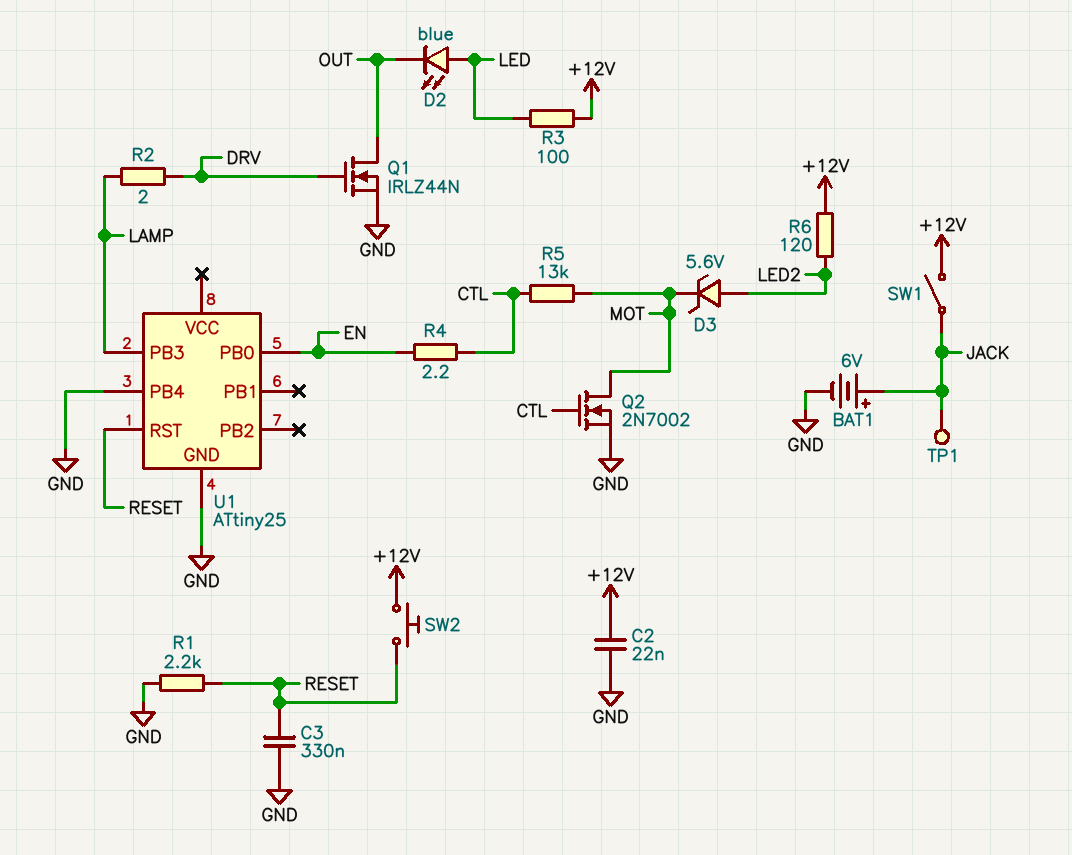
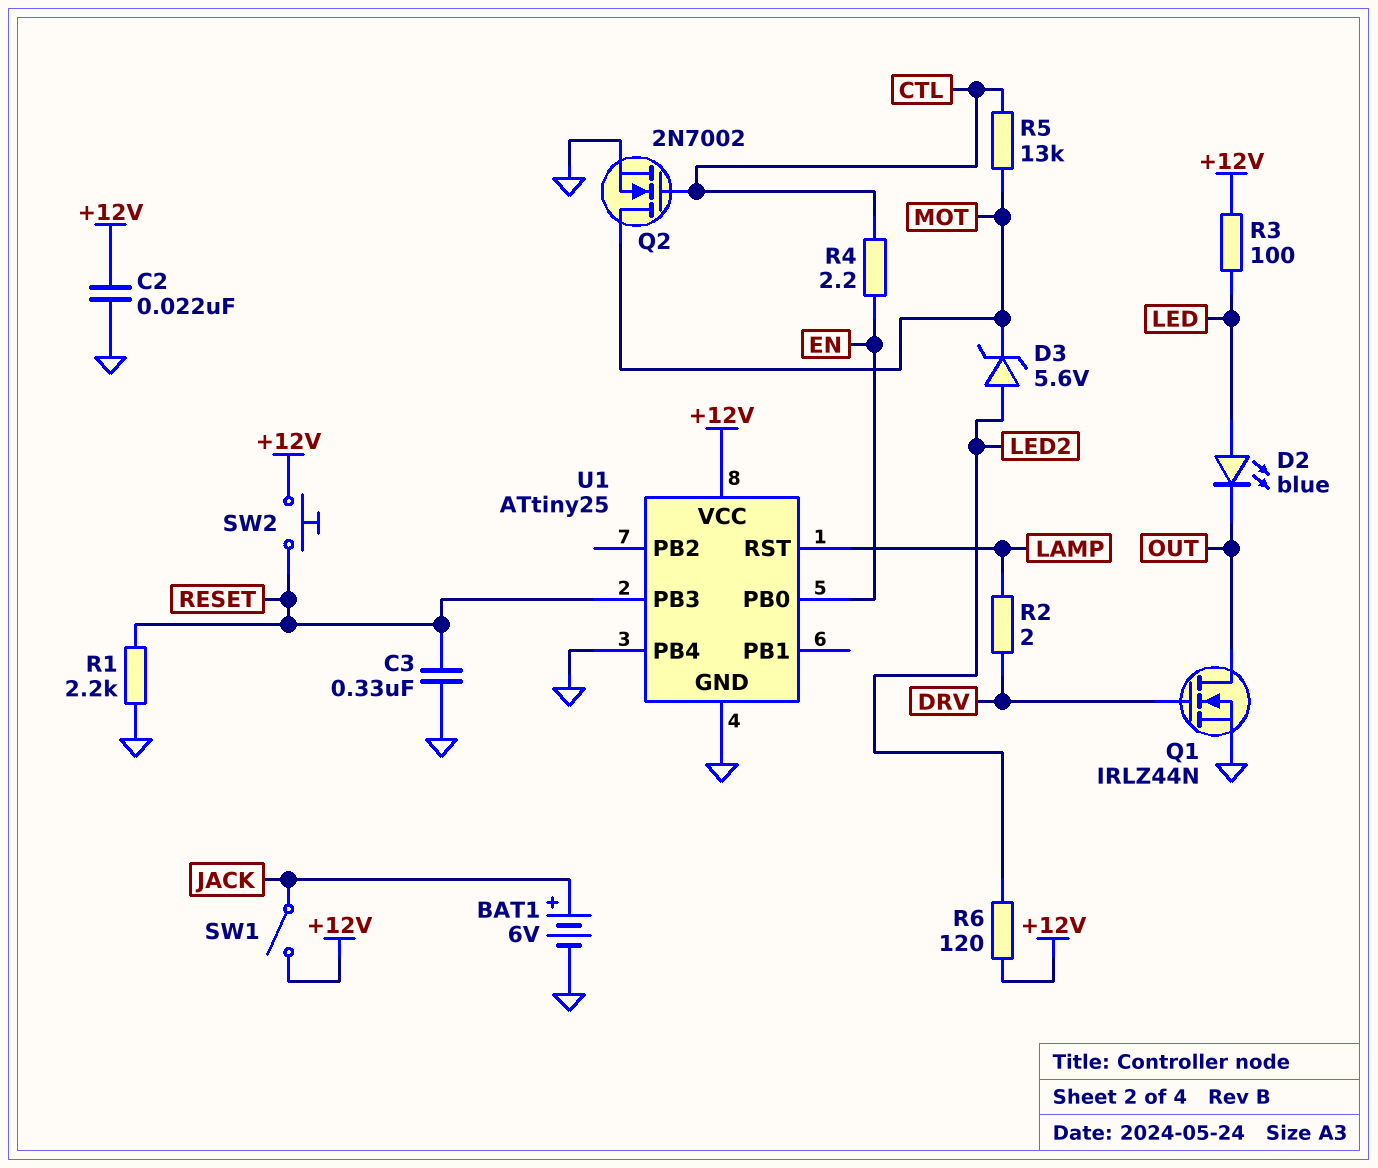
TP1: test point (JACK) -> none
U1 pin PB3: LAMP -> RESET
U1 pin RST: RESET -> LAMP
U1 pin VCC: none -> +12V

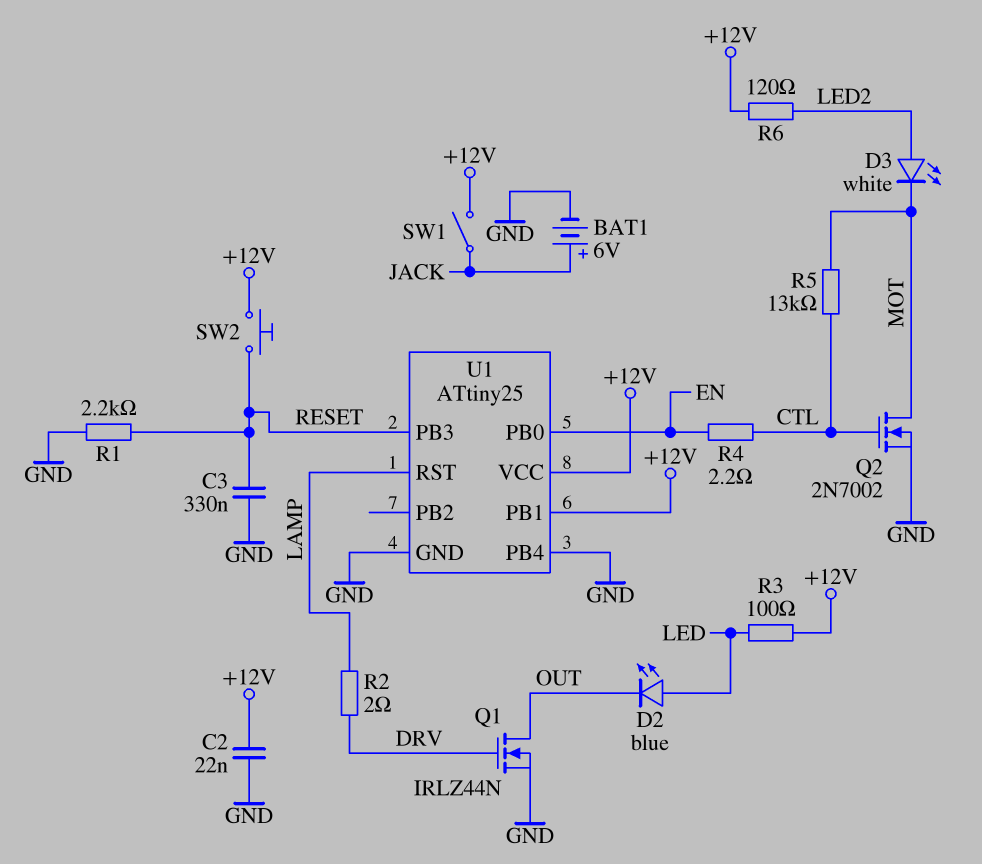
D3: zener 5.6V (A LED2, K MOT) -> LED white (A LED2, K MOT)
U1 pin PB1: none -> +12V

